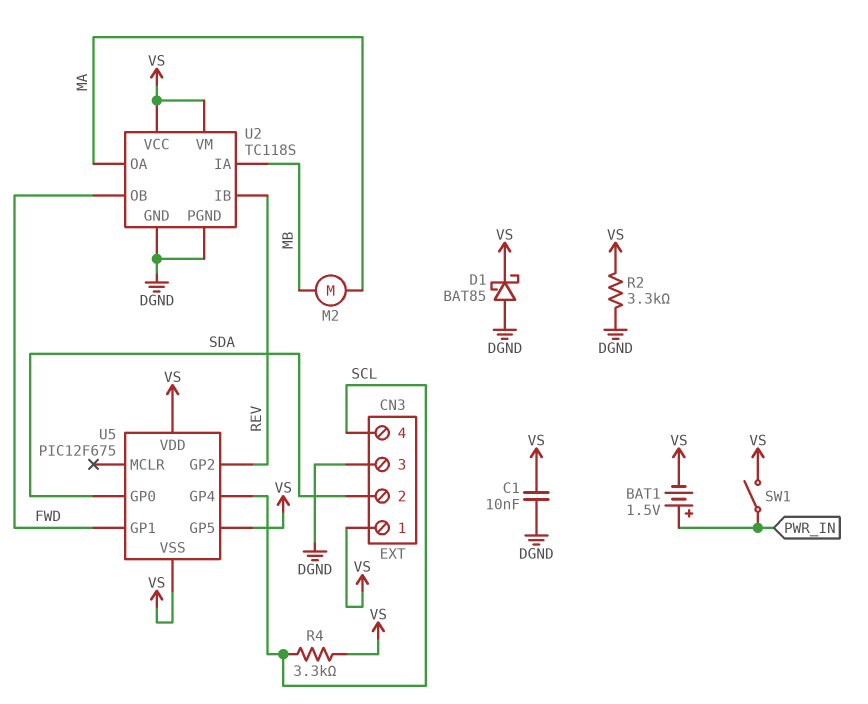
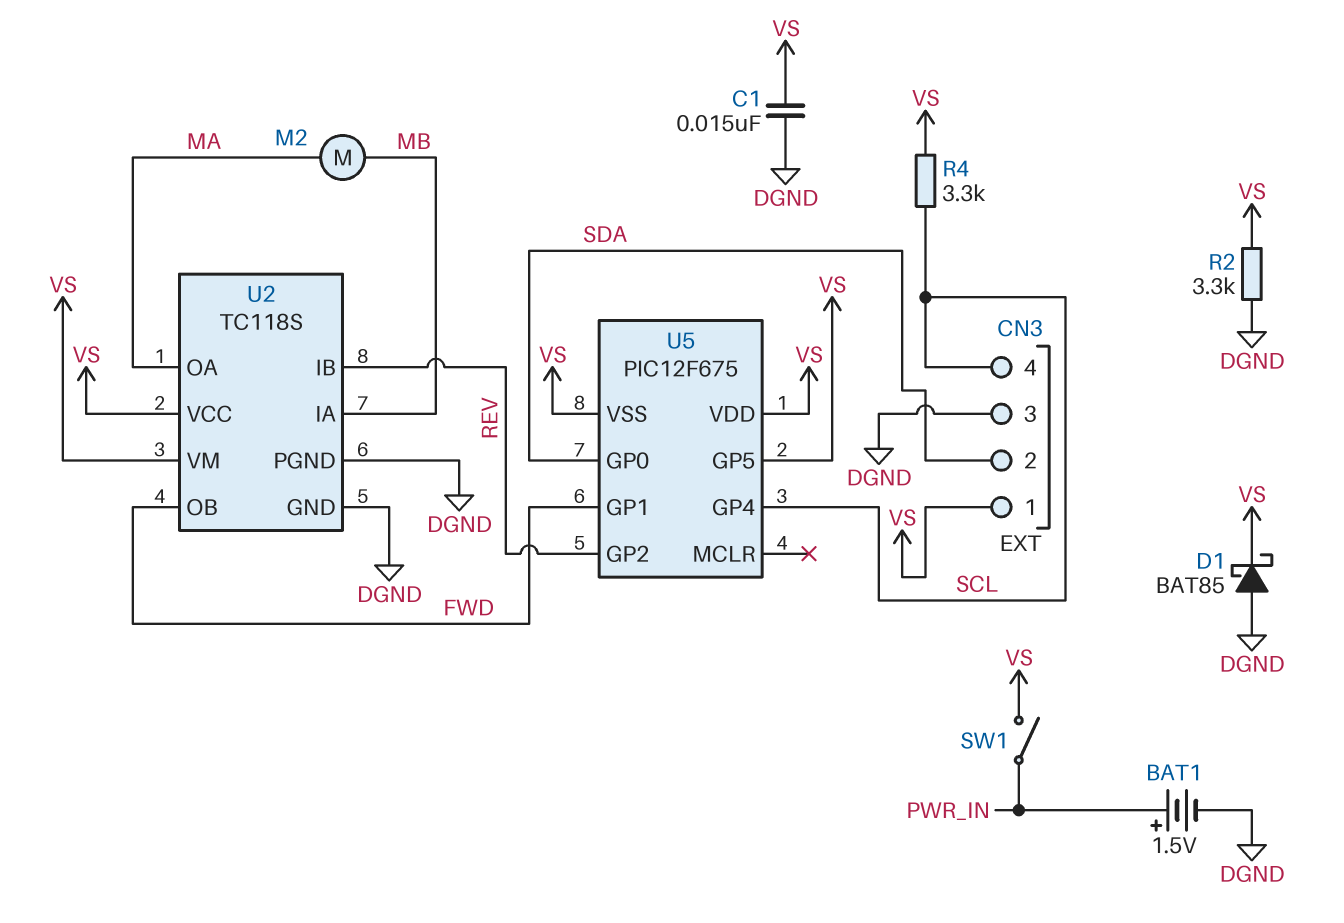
BAT1: 1.5V (plus PWR_IN, minus VS) -> 1.5V (plus PWR_IN, minus DGND)
C1: 10nF (DGND, VS) -> 15nF (DGND, VS)

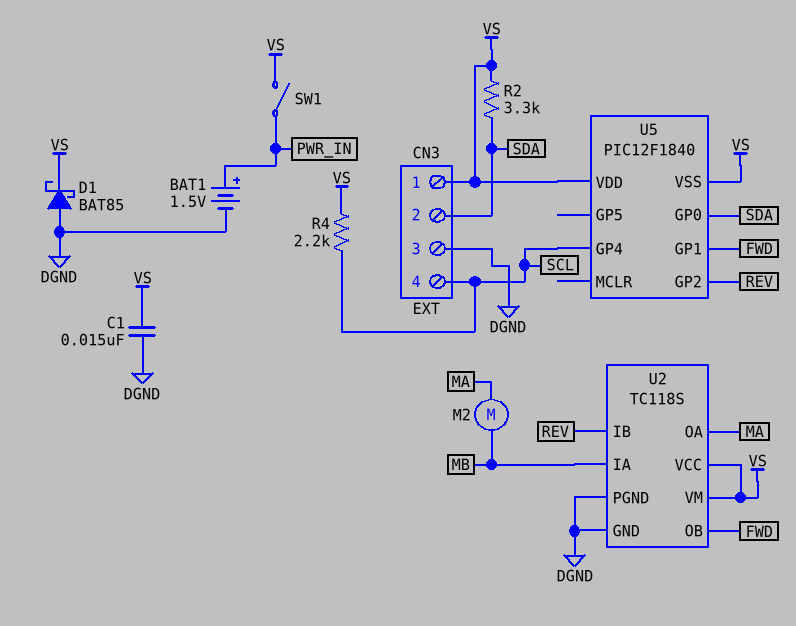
R2: 3.3k (DGND, VS) -> 3.3k (SDA, VS)
R4: 3.3k (SCL, VS) -> 2.2k (SCL, VS)
U5: PIC12F675 -> PIC12F1840
U5 pin GP5: VS -> none

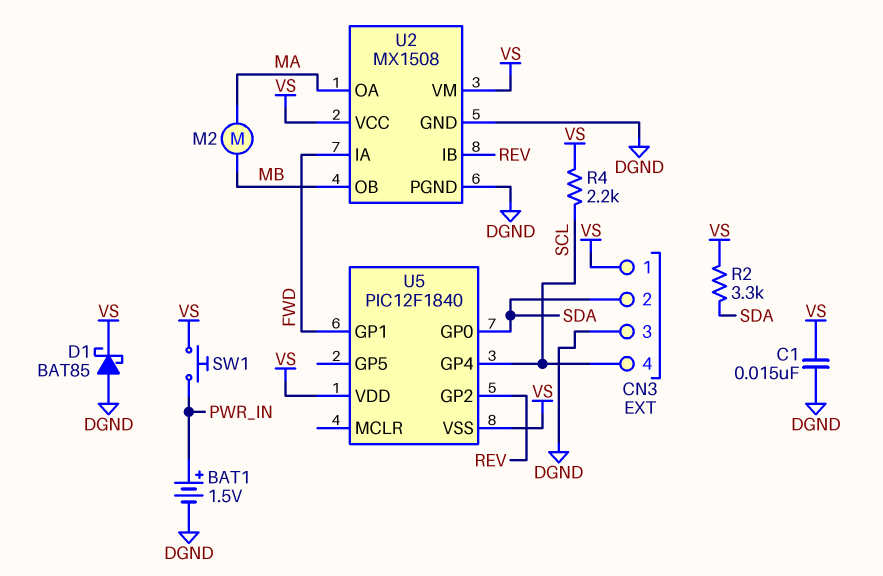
SW1: switch (PWR_IN, VS) -> button (PWR_IN, VS)
U2: TC118S -> MX1508
U2 pin IA: MB -> FWD
U2 pin OB: FWD -> MB

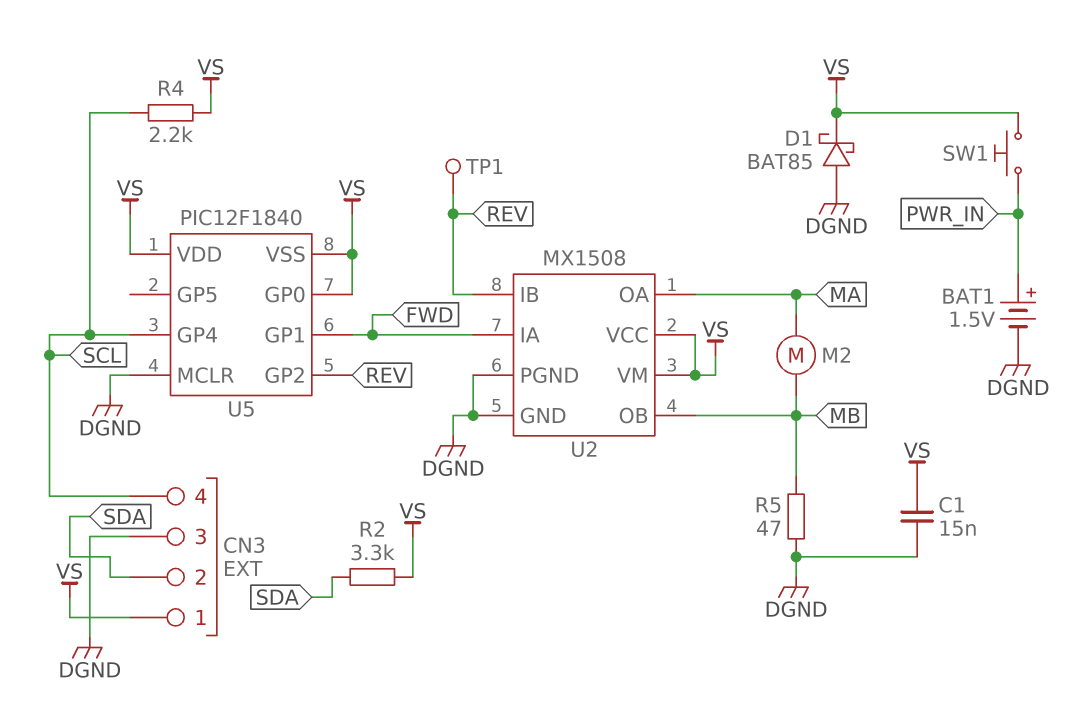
R5: none -> 47 (DGND, MB)
TP1: none -> test point (REV)
U5 pin GP0: SDA -> VS
U5 pin MCLR: none -> DGND

